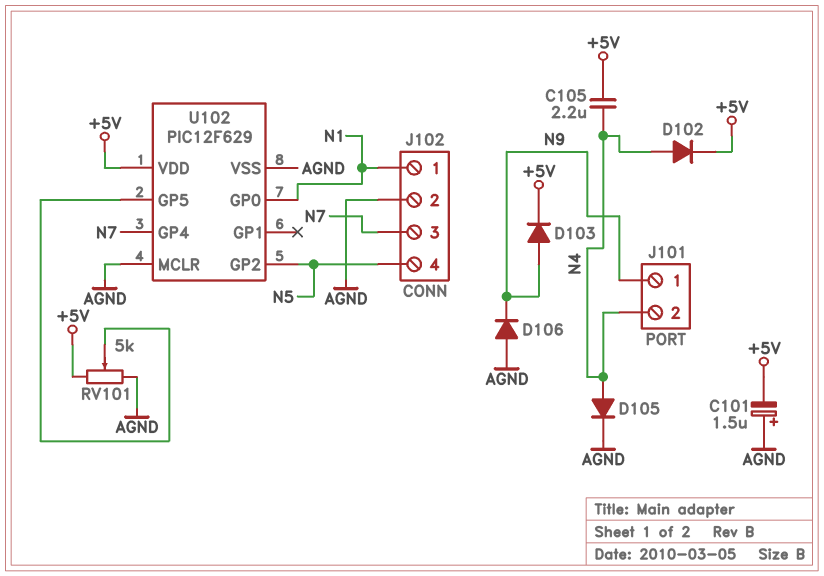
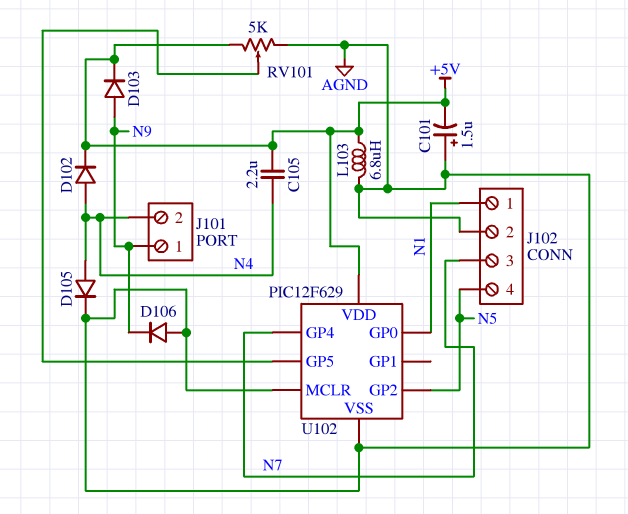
L103: none -> 6.8uH (+5V, AGND)

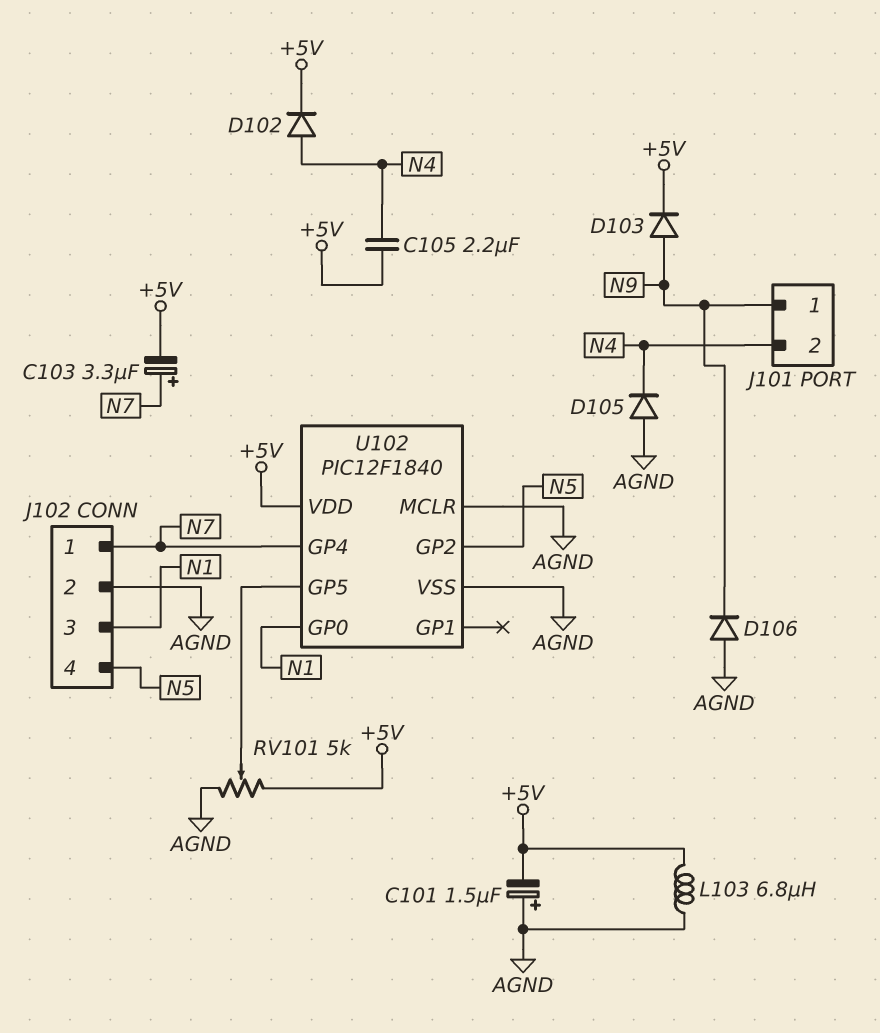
C103: none -> 3.3uF (plus N7, minus +5V)
D105: diode (A N4, K AGND) -> diode (A AGND, K N4)
J102 pin 1: N1 -> N7
J102 pin 3: N7 -> N1
U102: PIC12F629 -> PIC12F1840

